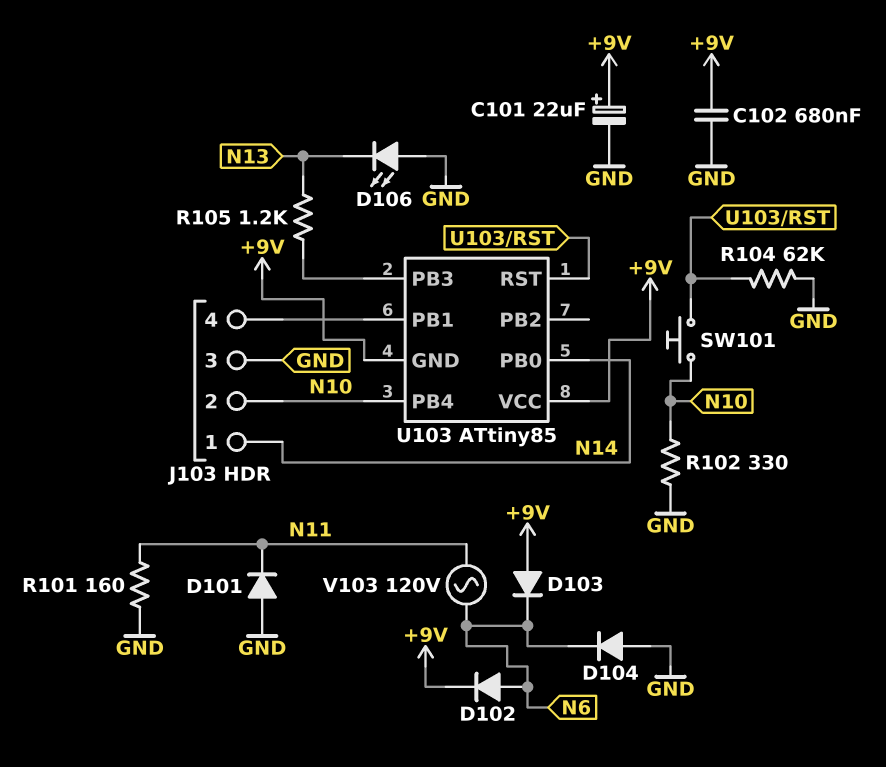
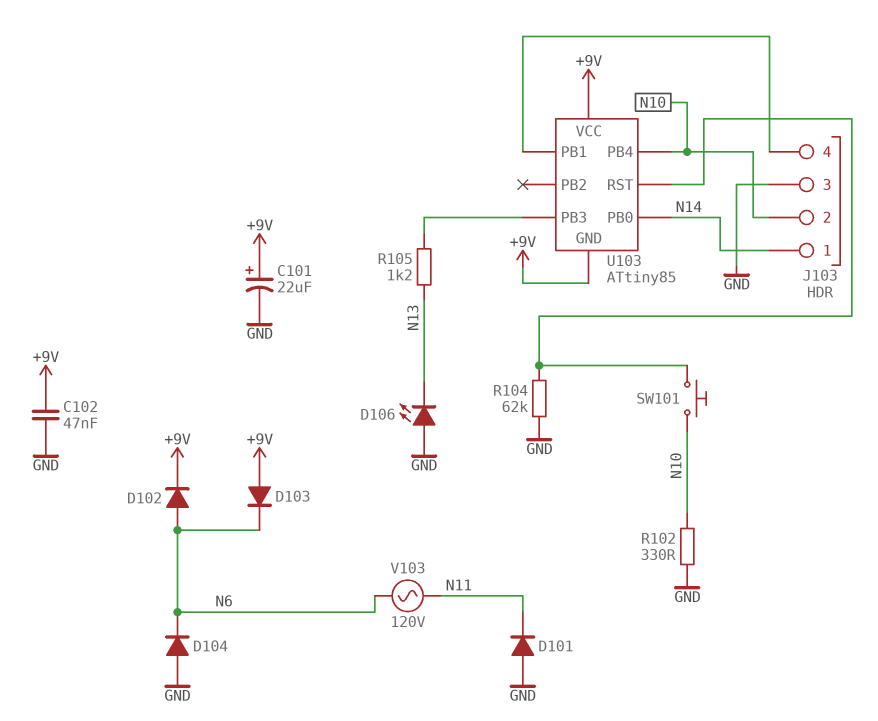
C102: 680nF (+9V, GND) -> 47nF (+9V, GND)
R101: 160 (GND, N11) -> none

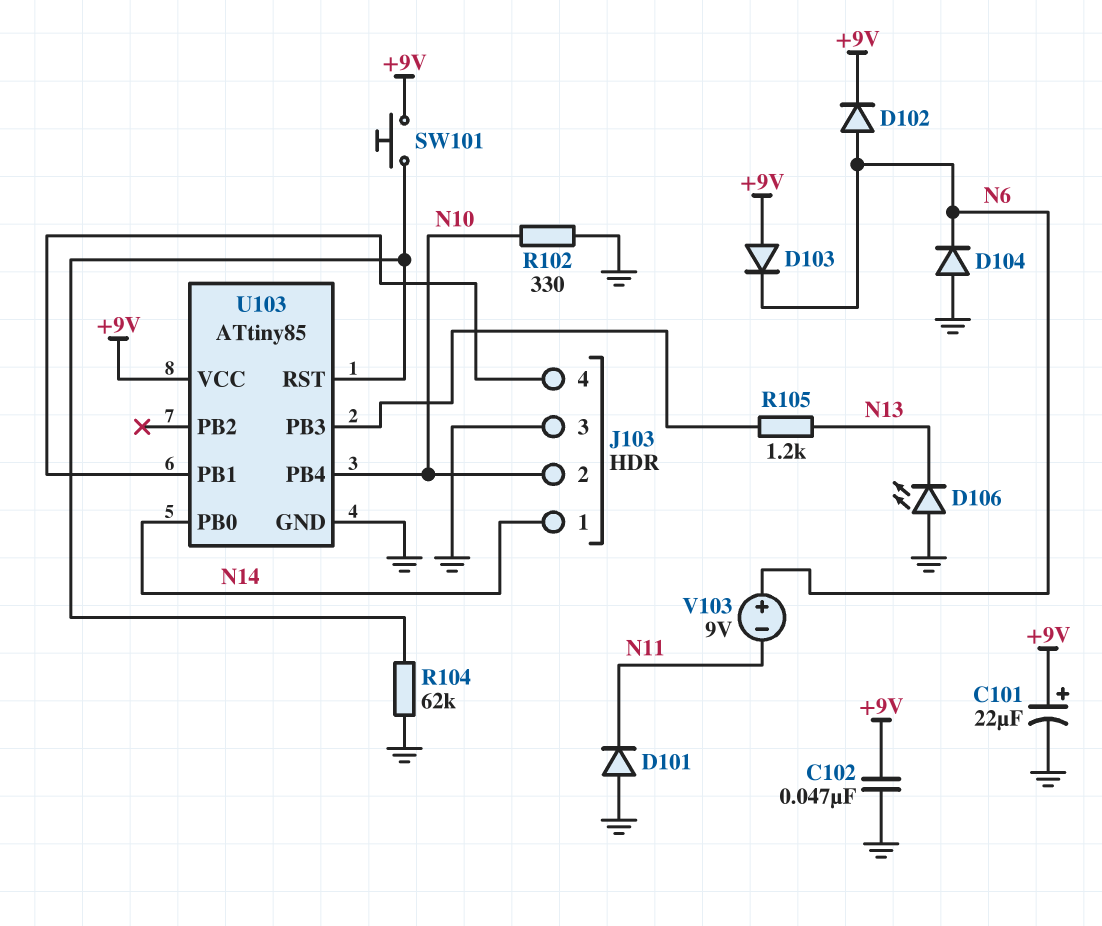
SW101: button (N10, U103/RST) -> button (+9V, U103/RST)
U103 pin GND: +9V -> GND
V103: AC 120V (N6, N11) -> 9V (plus N6, minus N11)

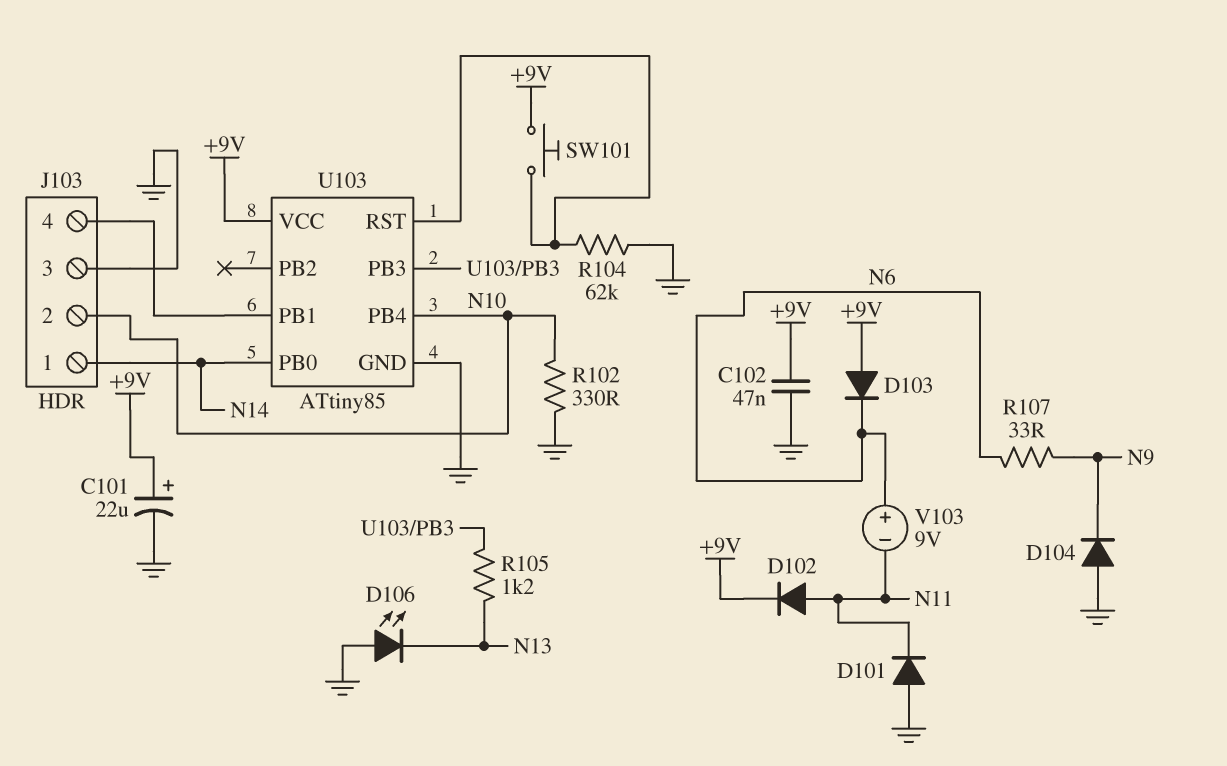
D102: diode (A N6, K +9V) -> diode (A N11, K +9V)
D104: diode (A GND, K N6) -> diode (A GND, K N9)
R107: none -> 33 (N6, N9)

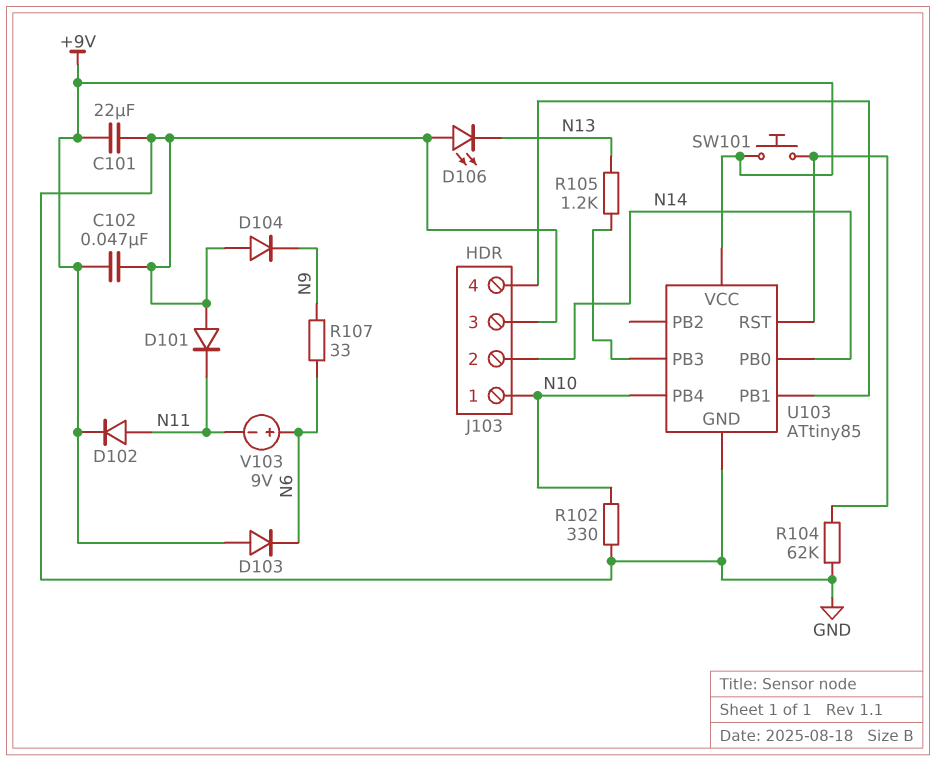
C101: 22uF (plus +9V, minus GND) -> 22uF (+9V, GND)
J103 pin 1: N14 -> N10
J103 pin 2: N10 -> N14

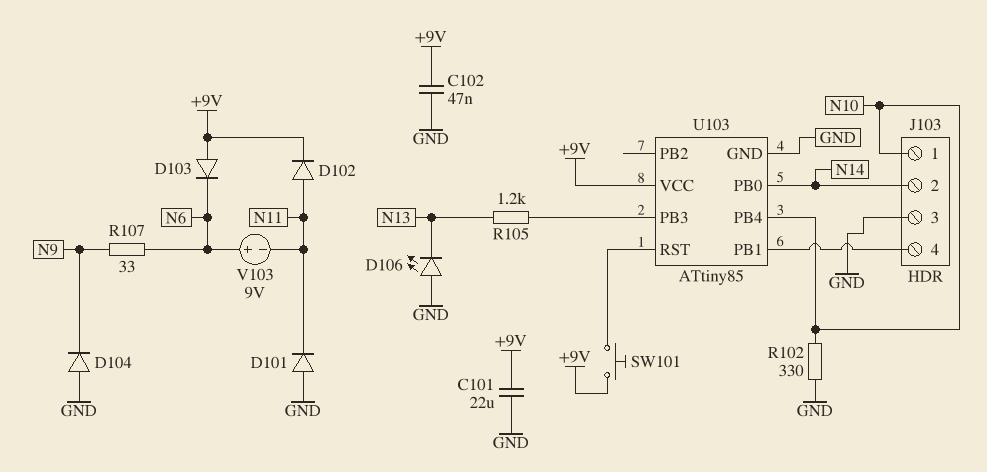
R104: 62k (GND, U103/RST) -> none

